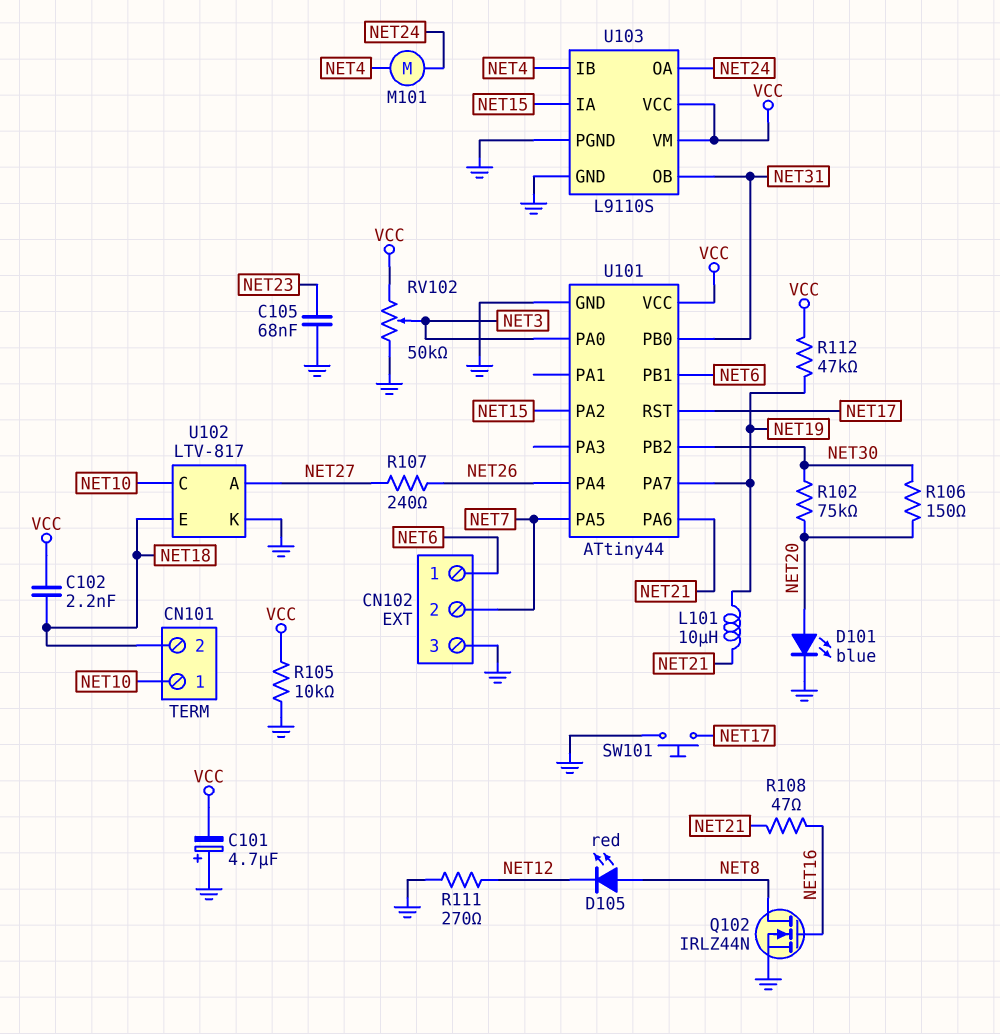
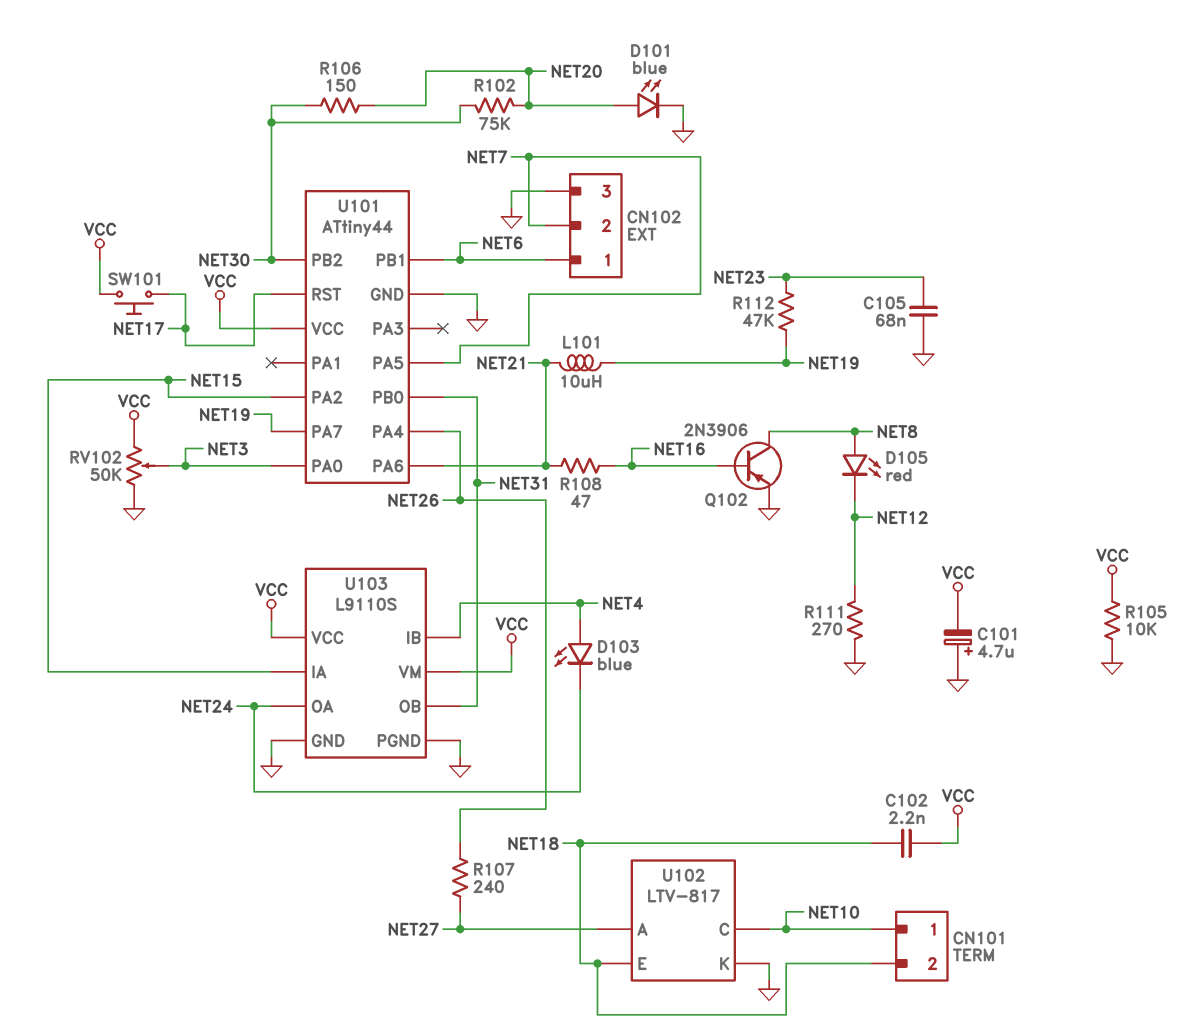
D103: none -> LED blue (A NET4, K NET24)
M101: motor (NET4, NET24) -> none
Q102: NMOS IRLZ44N (G NET16, D NET8, S GND) -> PNP 2N3906 (B NET16, C NET8, E GND)
R112: 47k (NET19, VCC) -> 47k (NET19, NET23)
SW101: button (GND, NET17) -> button (NET17, VCC)

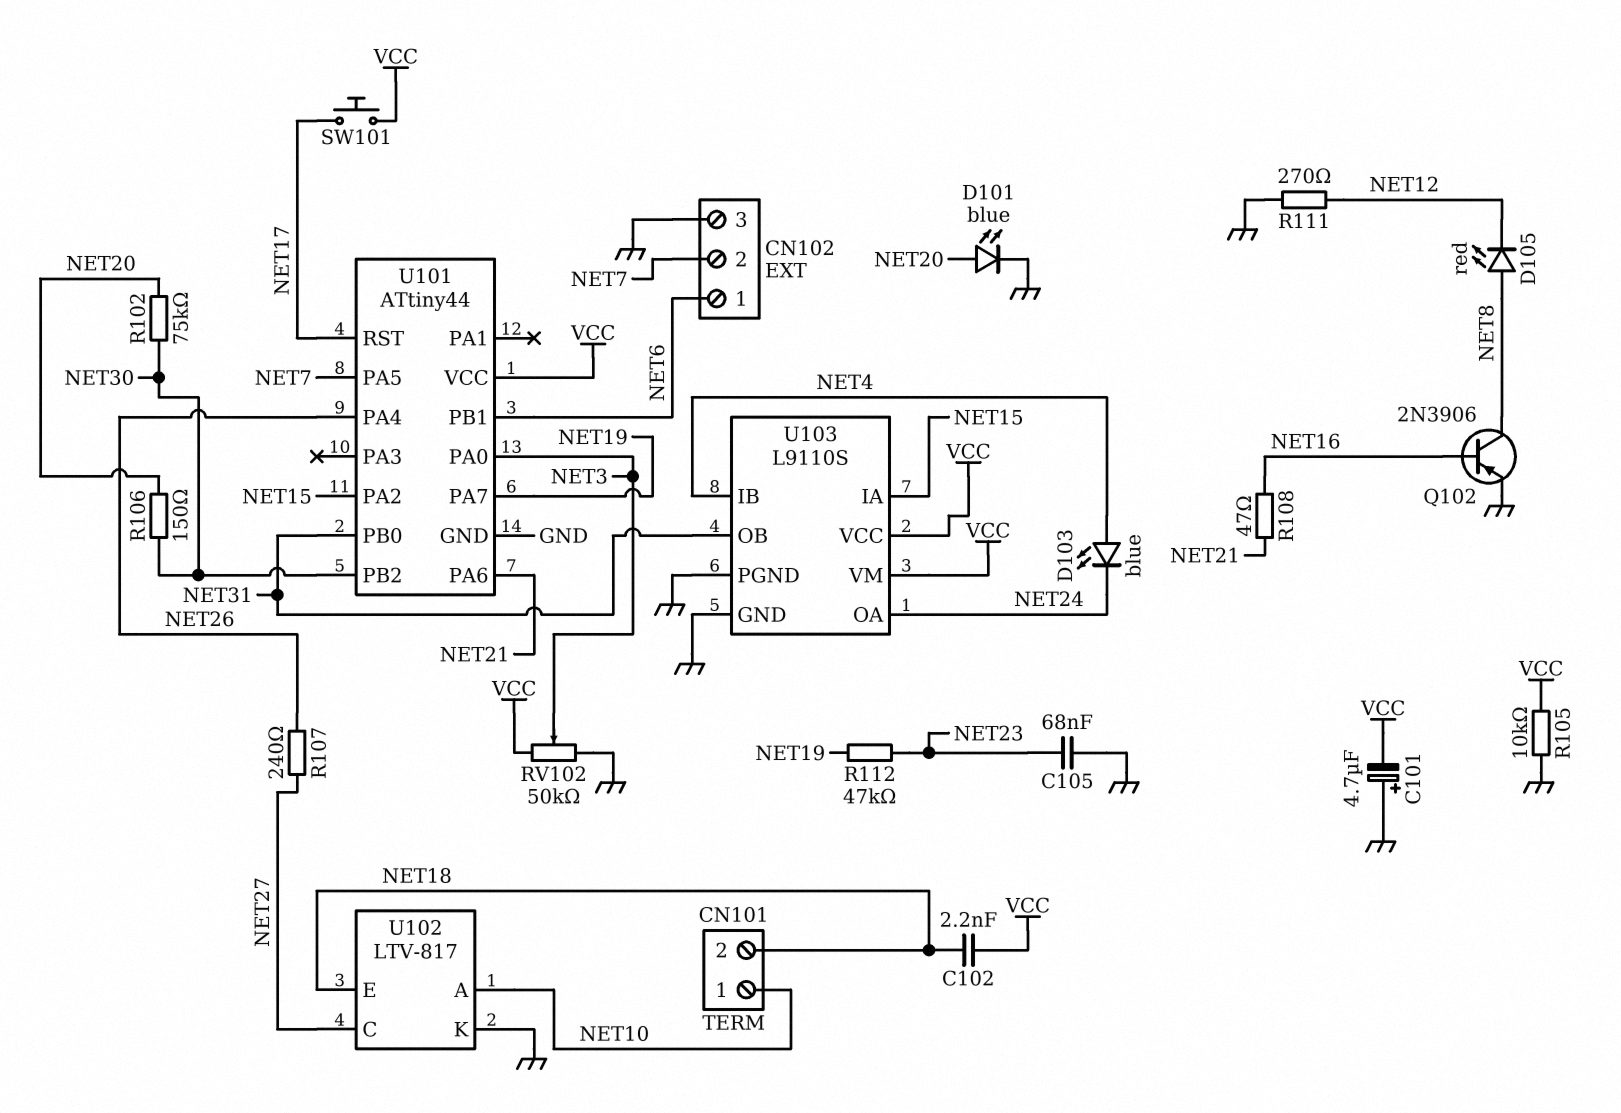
L101: 10uH (NET19, NET21) -> none
U102 pin A: NET27 -> NET10
U102 pin C: NET10 -> NET27

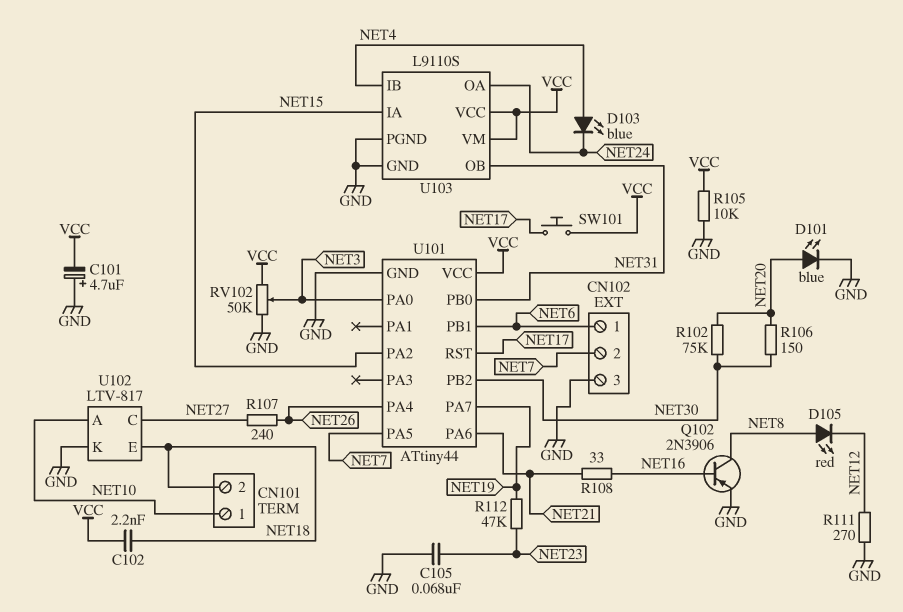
R108: 47 (NET16, NET21) -> 33 (NET16, NET21)

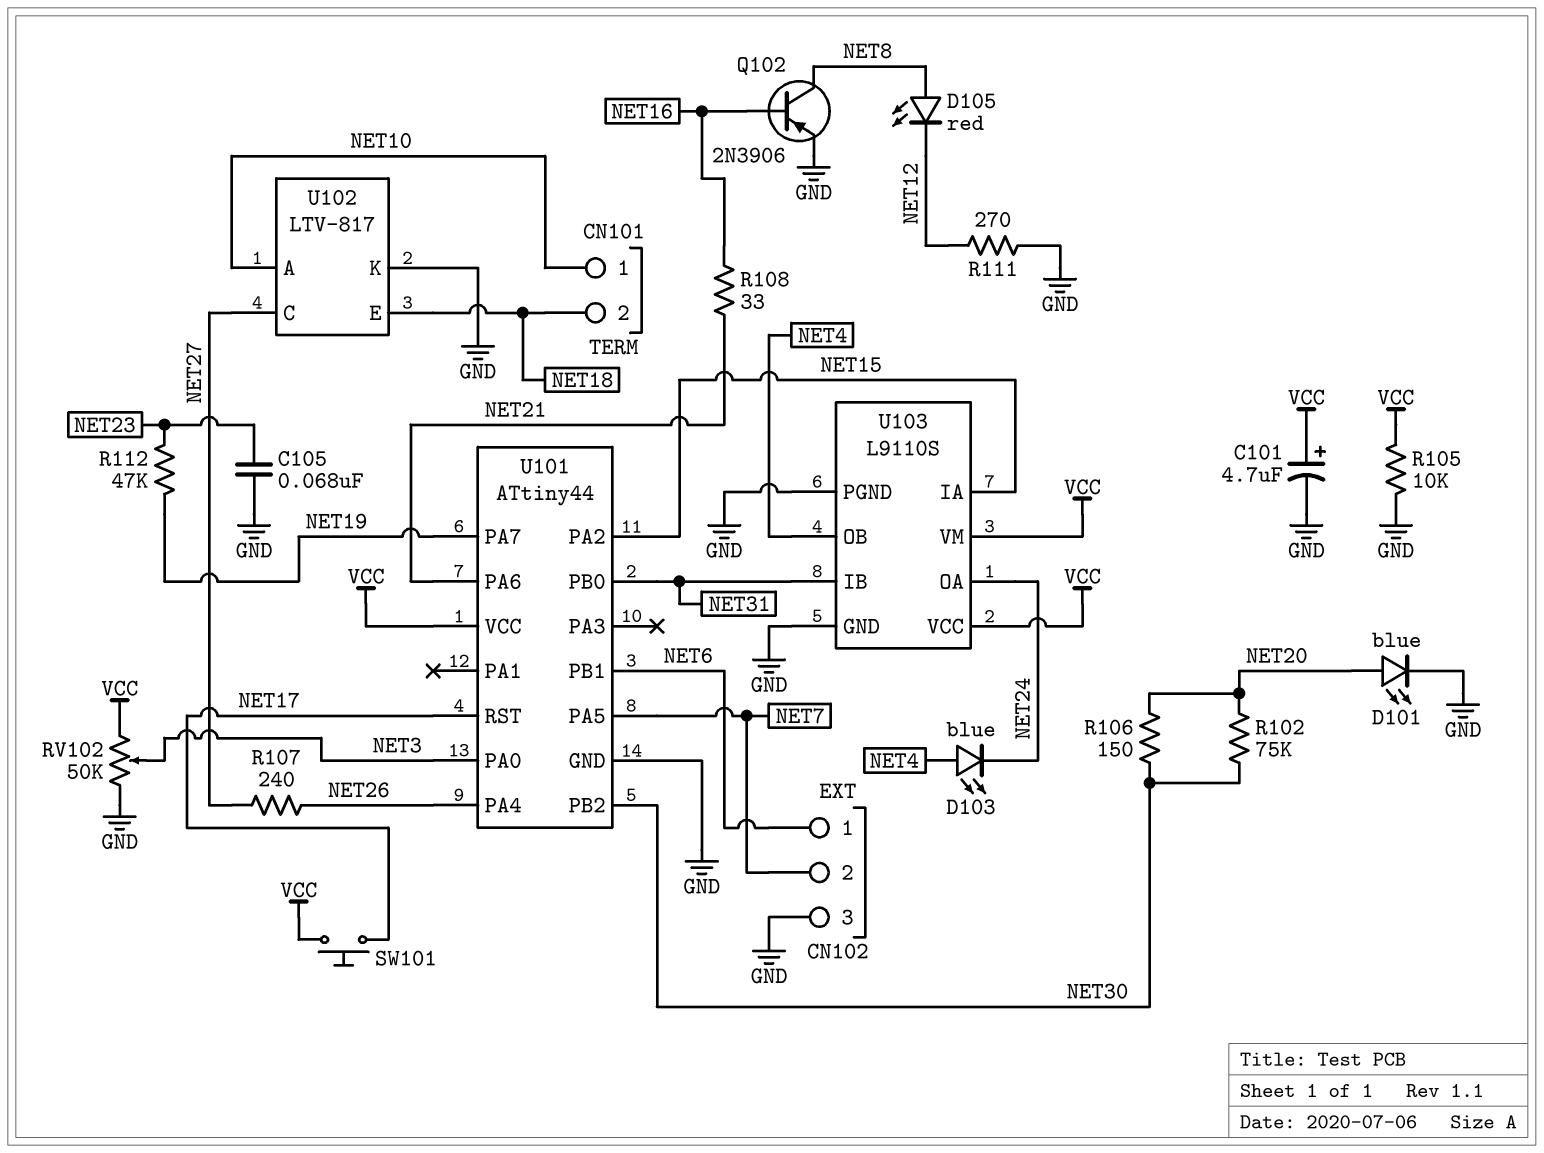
C101: 4.7uF (plus GND, minus VCC) -> 4.7uF (plus VCC, minus GND)
C102: 2.2nF (NET18, VCC) -> none
U103 pin IB: NET4 -> NET31
U103 pin OB: NET31 -> NET4

